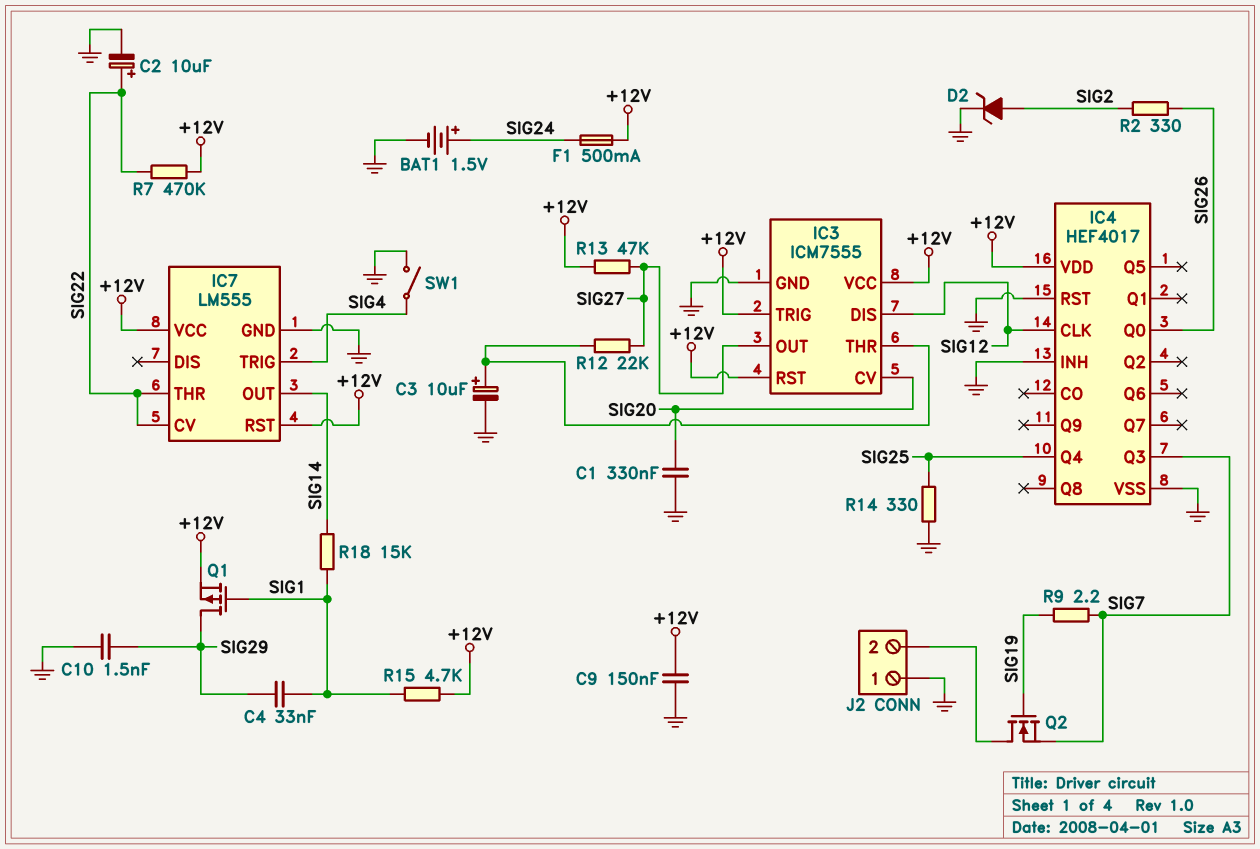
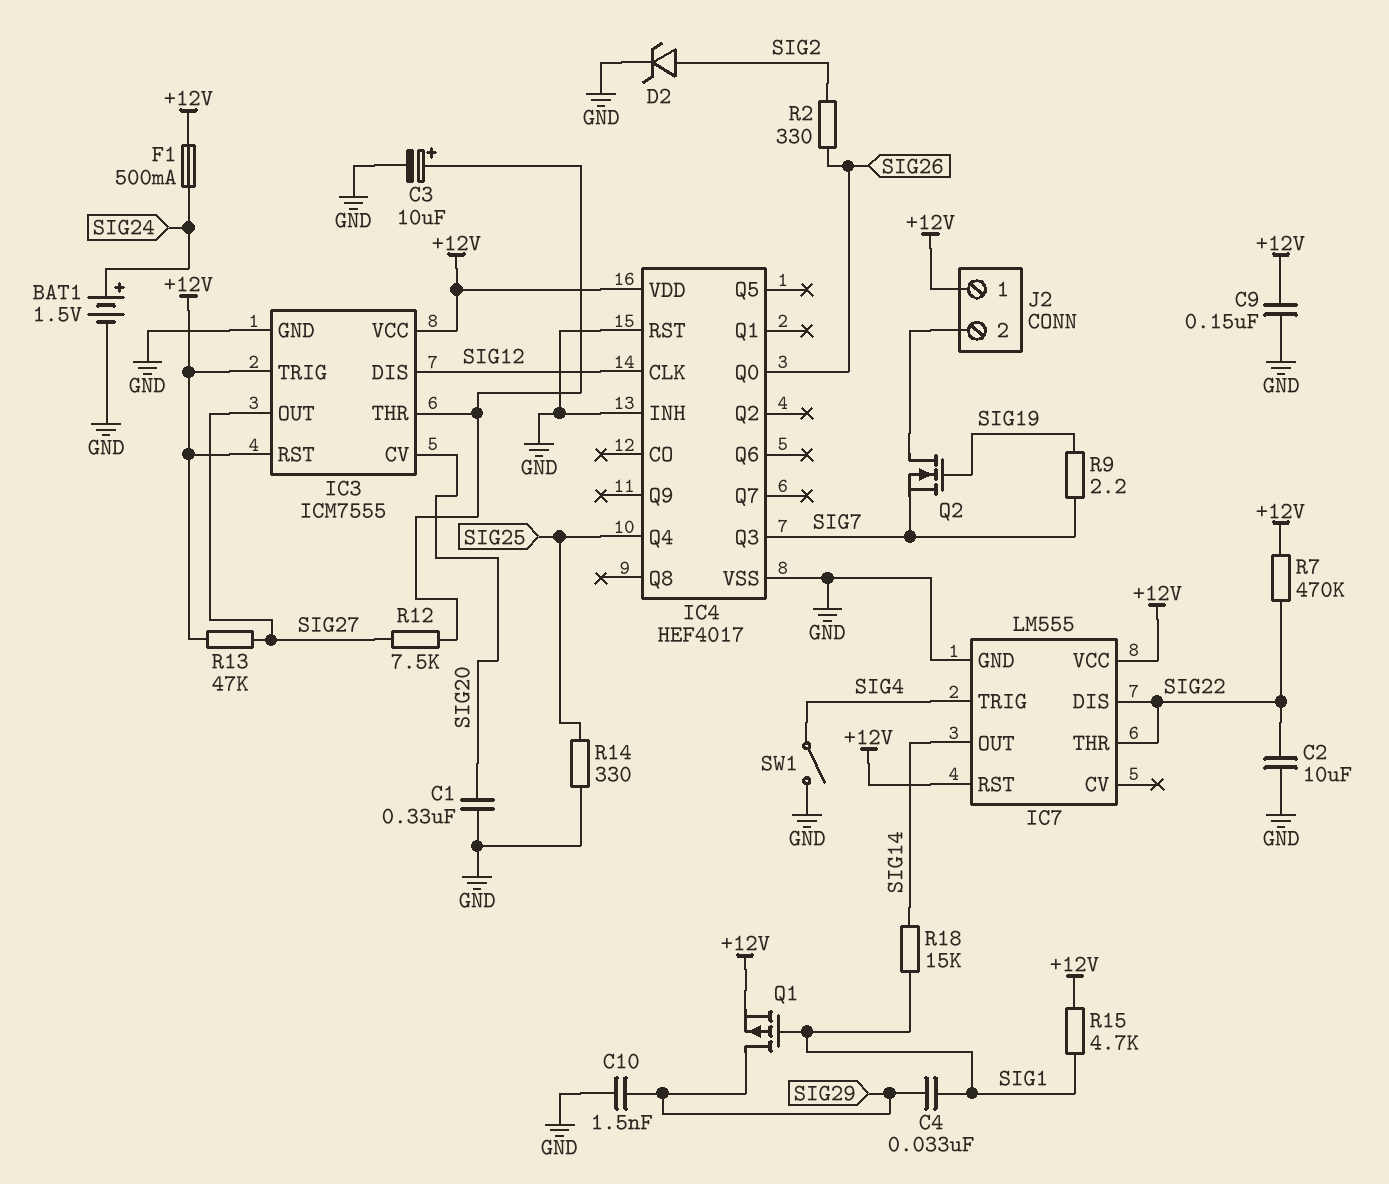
C2: 10uF (plus SIG22, minus GND) -> 10uF (GND, SIG22)
IC7 pin CV: SIG22 -> none
IC7 pin DIS: none -> SIG22
J2 pin 1: GND -> +12V
R12: 22k (IC3/THR, SIG27) -> 7.5k (IC3/THR, SIG27)

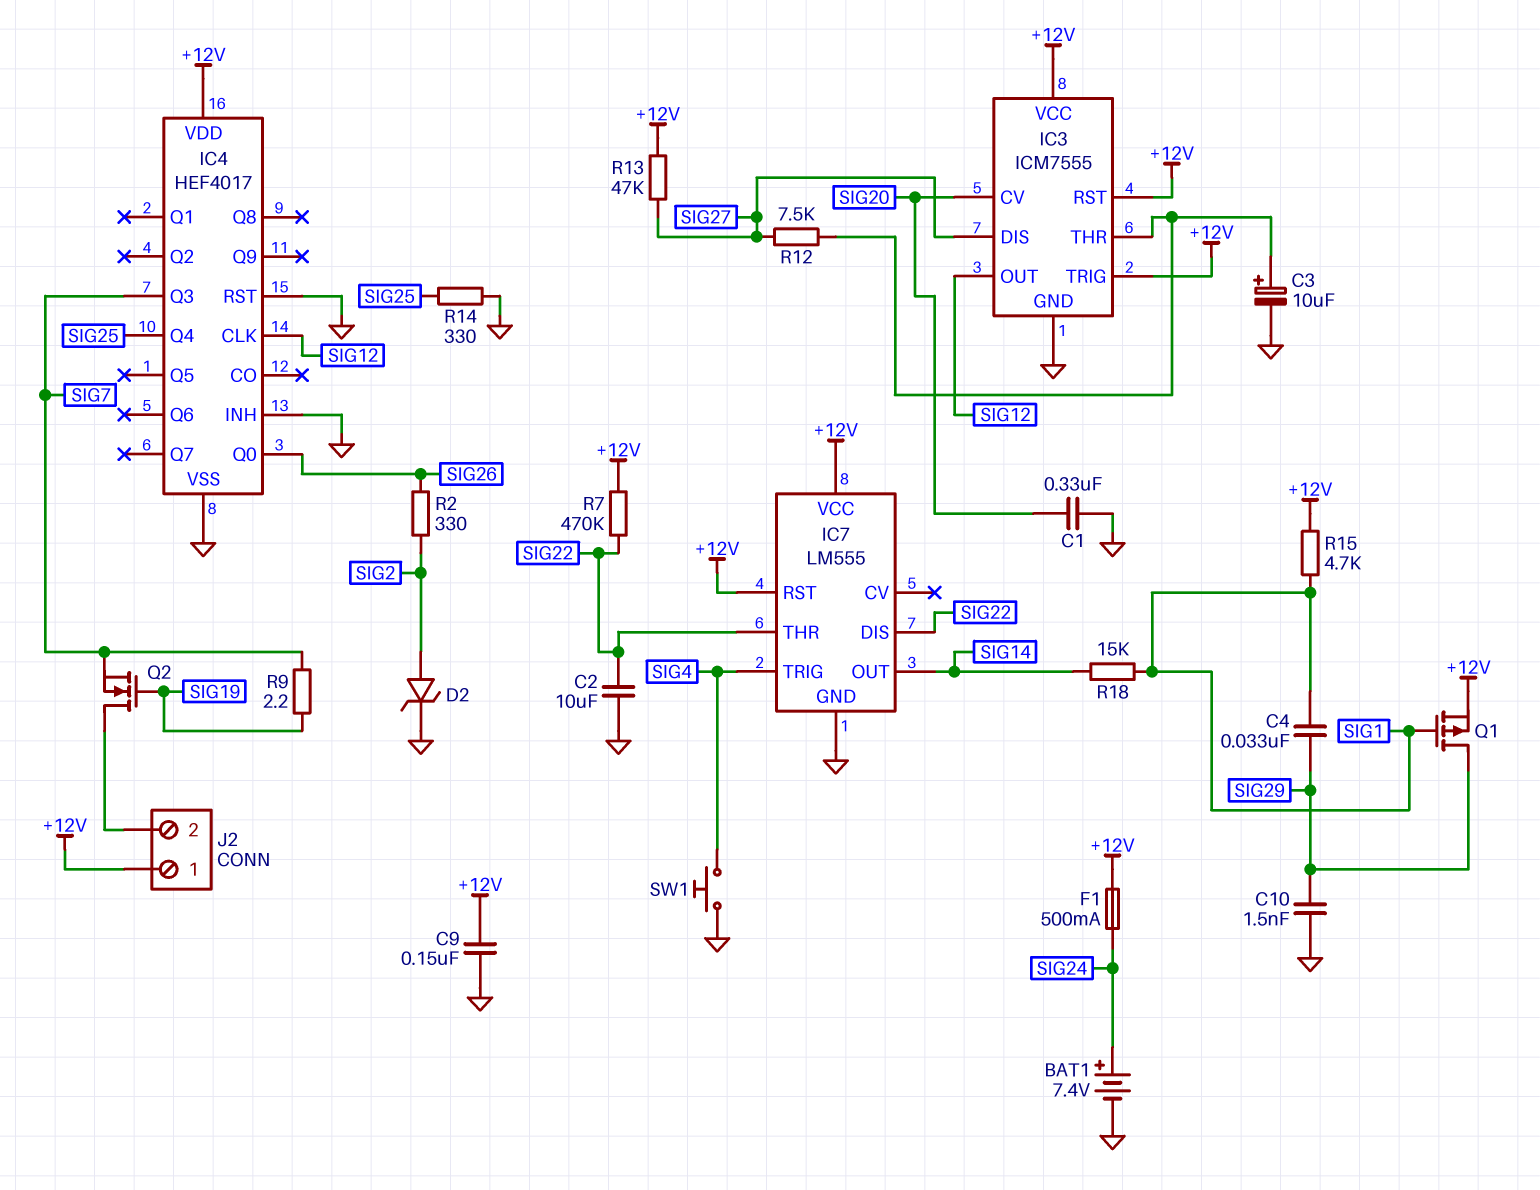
BAT1: 1.5V (plus SIG24, minus GND) -> 7.4V (plus SIG24, minus GND)
IC3 pin DIS: SIG12 -> SIG27
IC3 pin OUT: SIG27 -> SIG12
SW1: switch (GND, SIG4) -> button (GND, SIG4)

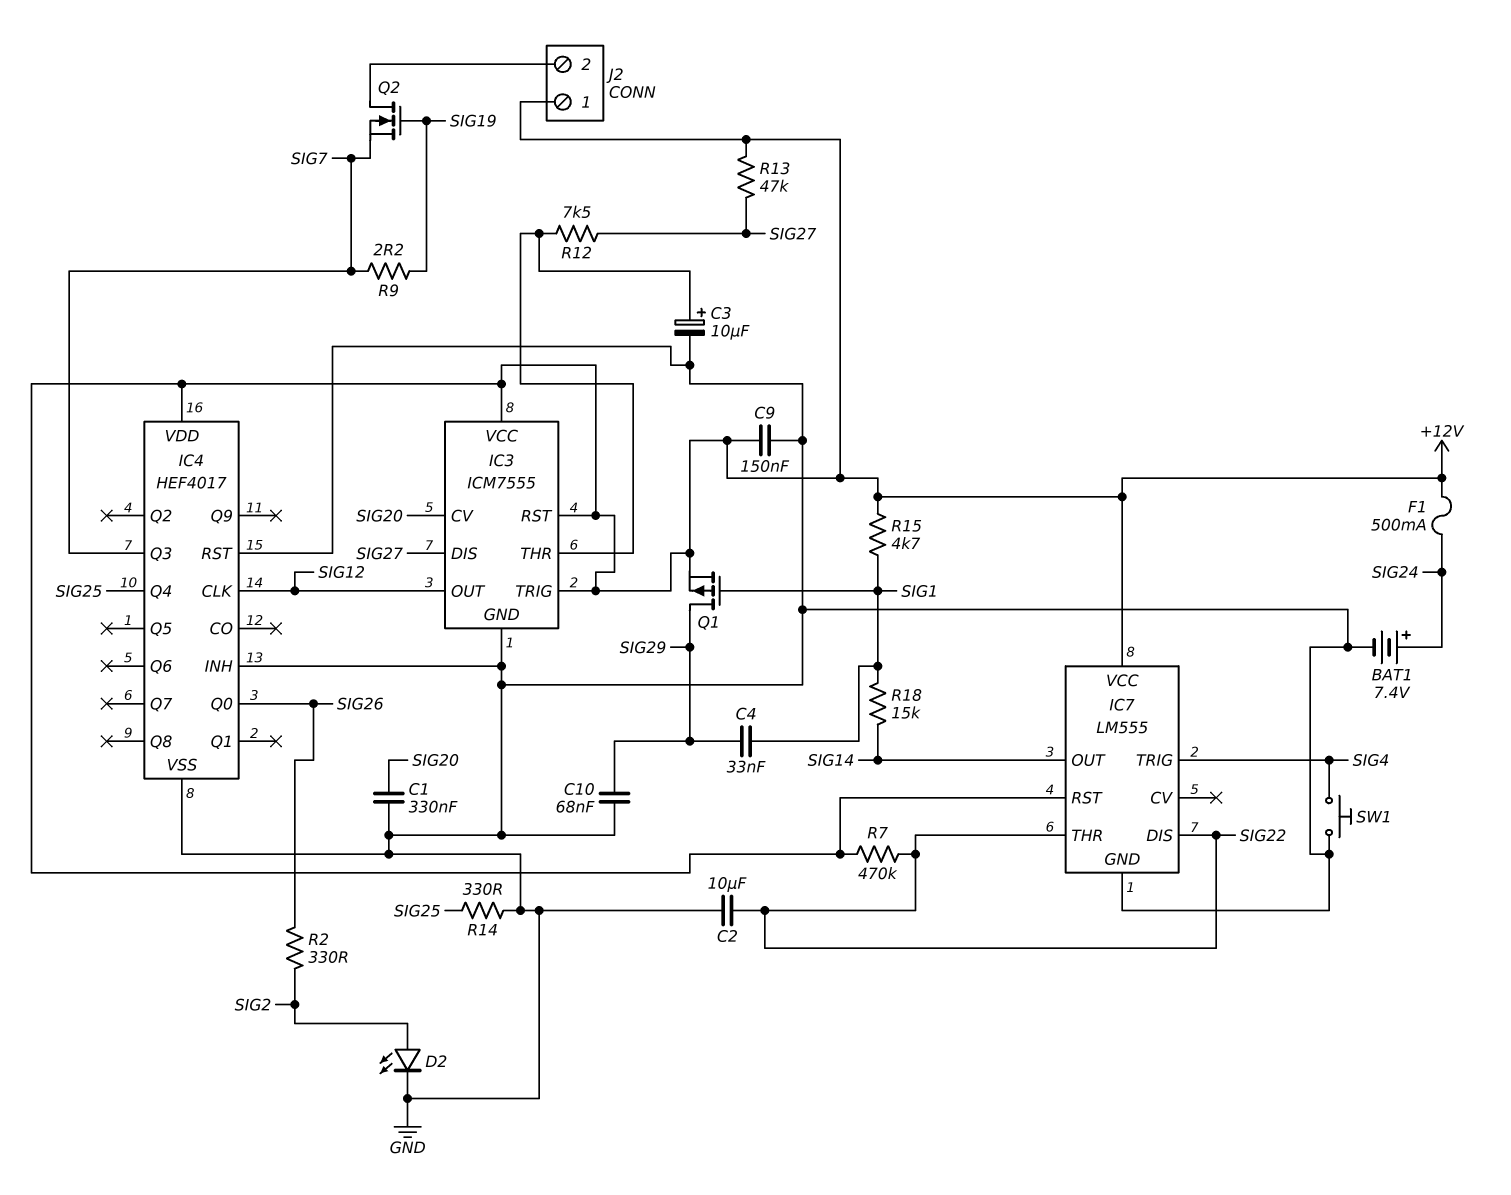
C10: 1.5nF (GND, SIG29) -> 68nF (GND, SIG29)
D2: zener (A SIG2, K GND) -> LED (A SIG2, K GND)

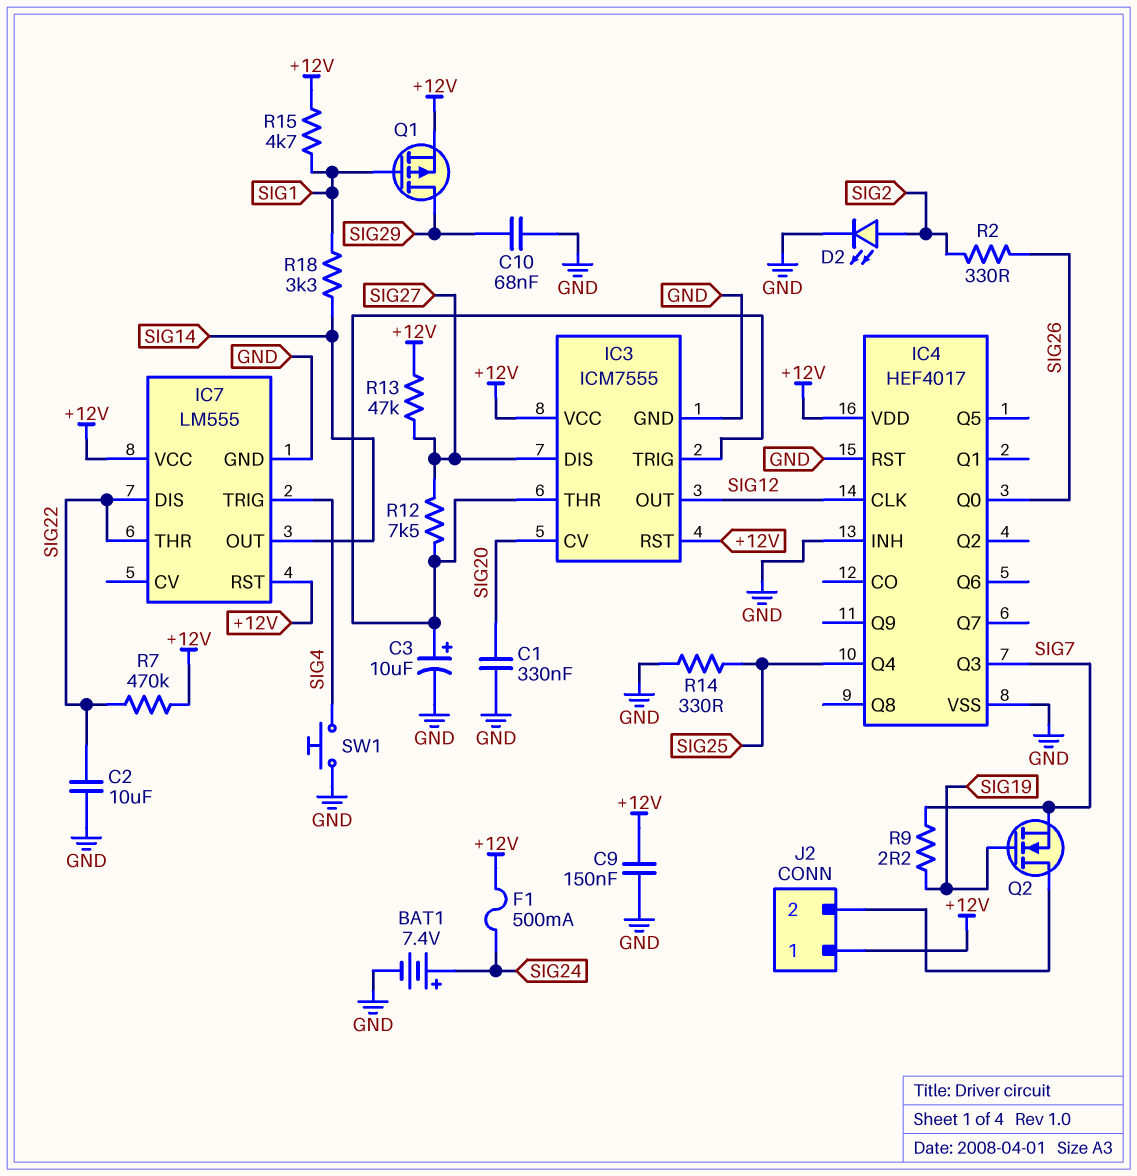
C4: 33nF (SIG1, SIG29) -> none
IC3 pin TRIG: +12V -> IC3/THR
R18: 15k (SIG1, SIG14) -> 3.3k (SIG1, SIG14)

